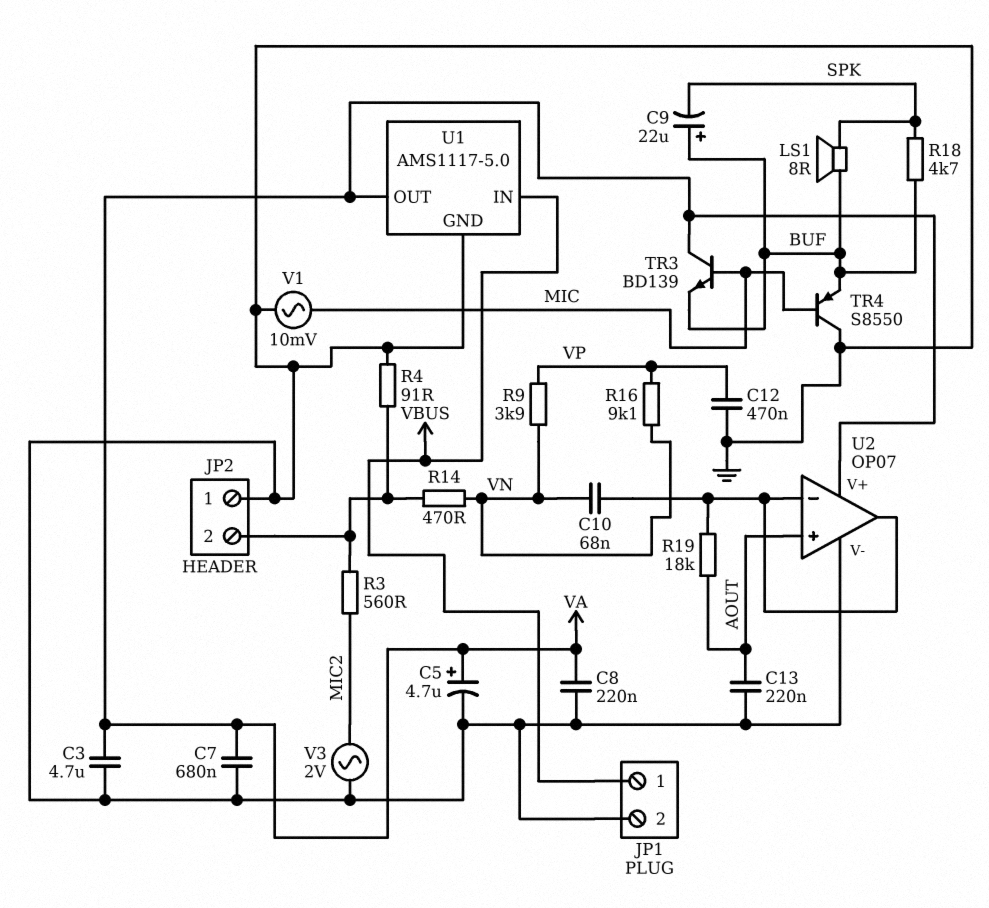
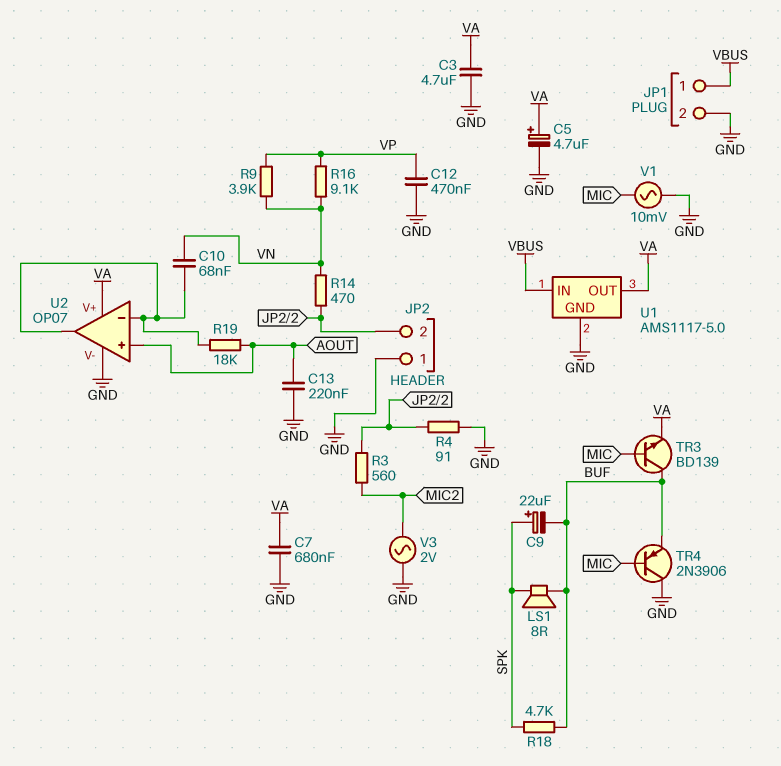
C8: 220nF (GND, VA) -> none
C9: 22uF (plus BUF, minus SPK) -> 22uF (plus SPK, minus BUF)
TR3: NPN BD139 (B MIC, C VA, E BUF) -> NPN BD139 (B MIC, C BUF, E VA)
TR4: PNP S8550 (B MIC, C GND, E BUF) -> PNP 2N3906 (B MIC, C GND, E BUF)

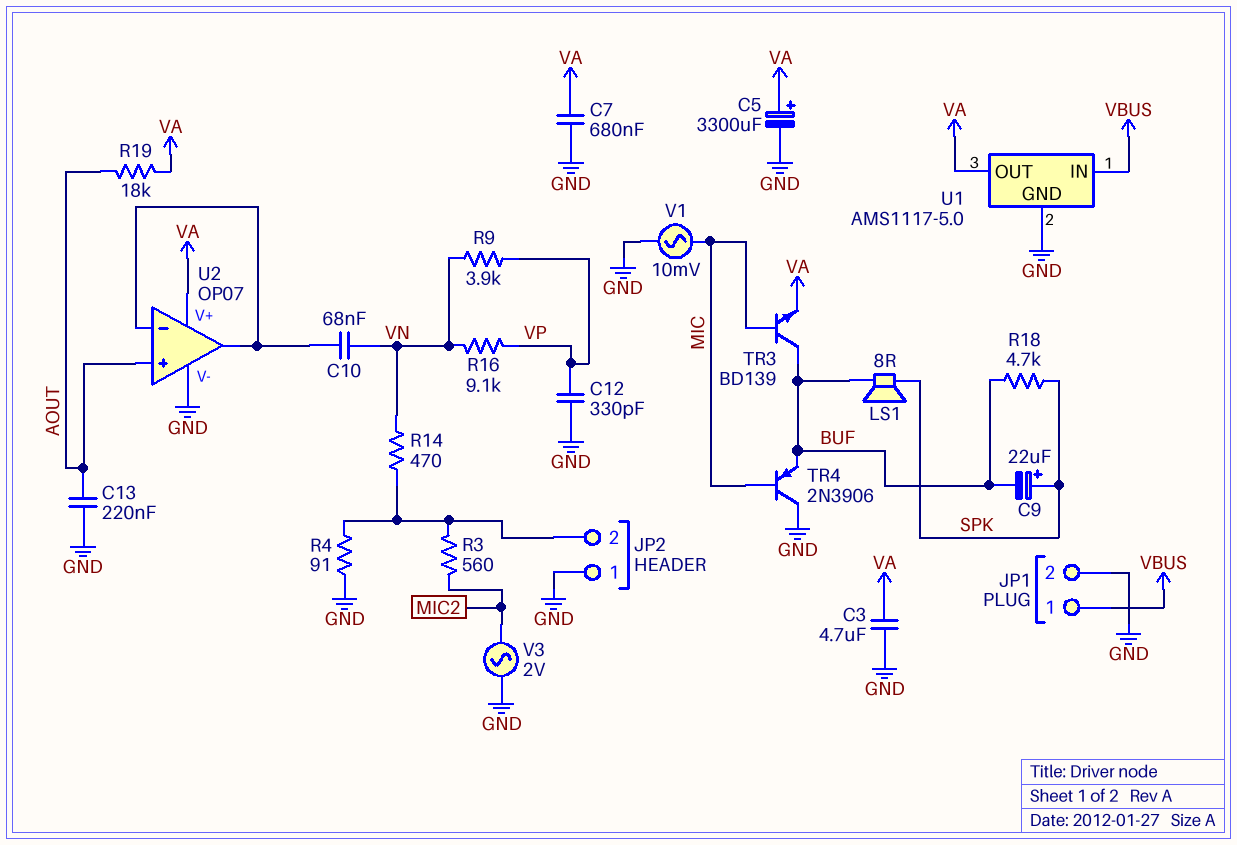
C5: 4.7uF (plus VA, minus GND) -> 3300uF (plus VA, minus GND)
C12: 470nF (GND, VP) -> 330pF (GND, VP)
R19: 18k (AOUT, U2/in-) -> 18k (AOUT, VA)

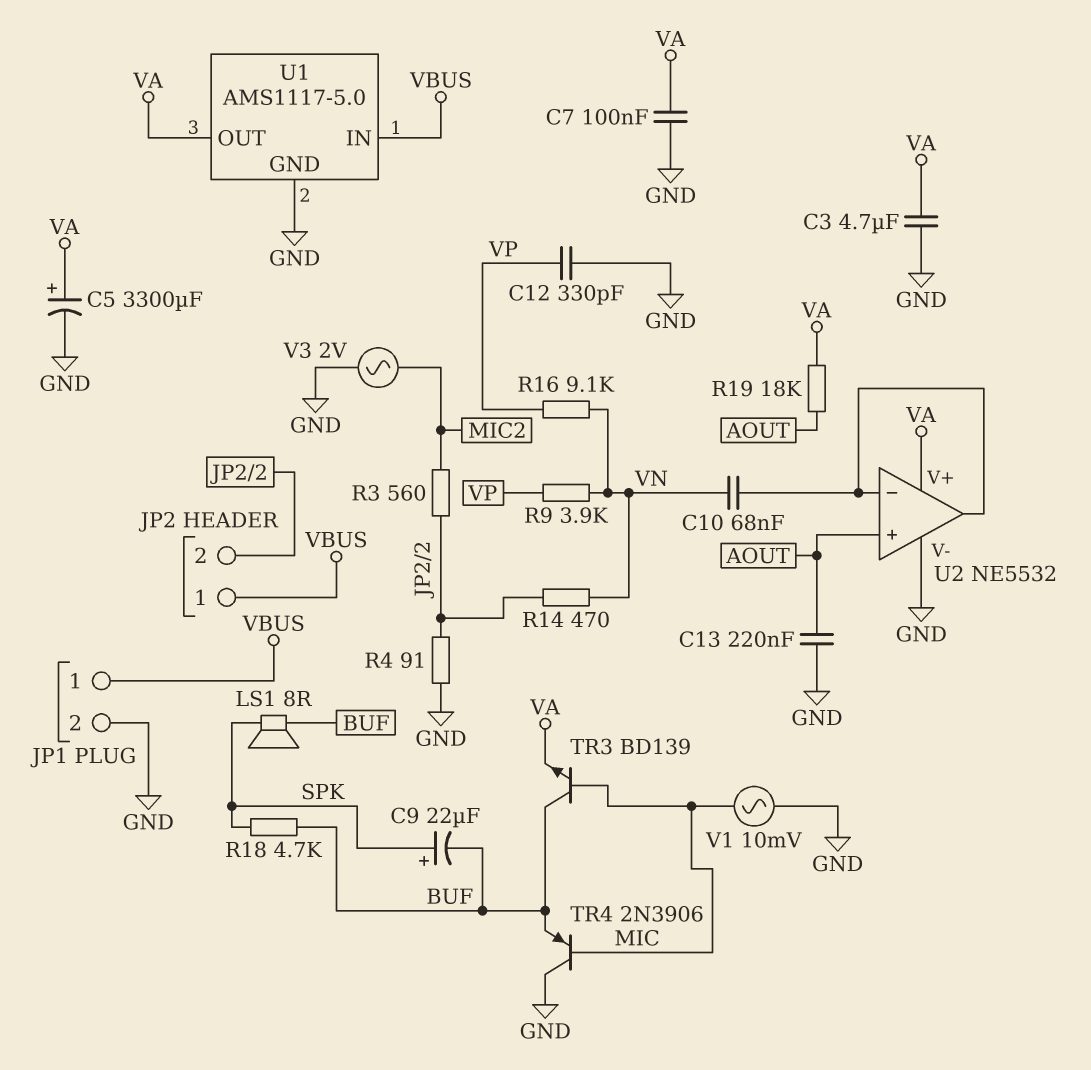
C7: 680nF (GND, VA) -> 100nF (GND, VA)
JP2 pin 1: GND -> VBUS
U2: OP07 -> NE5532

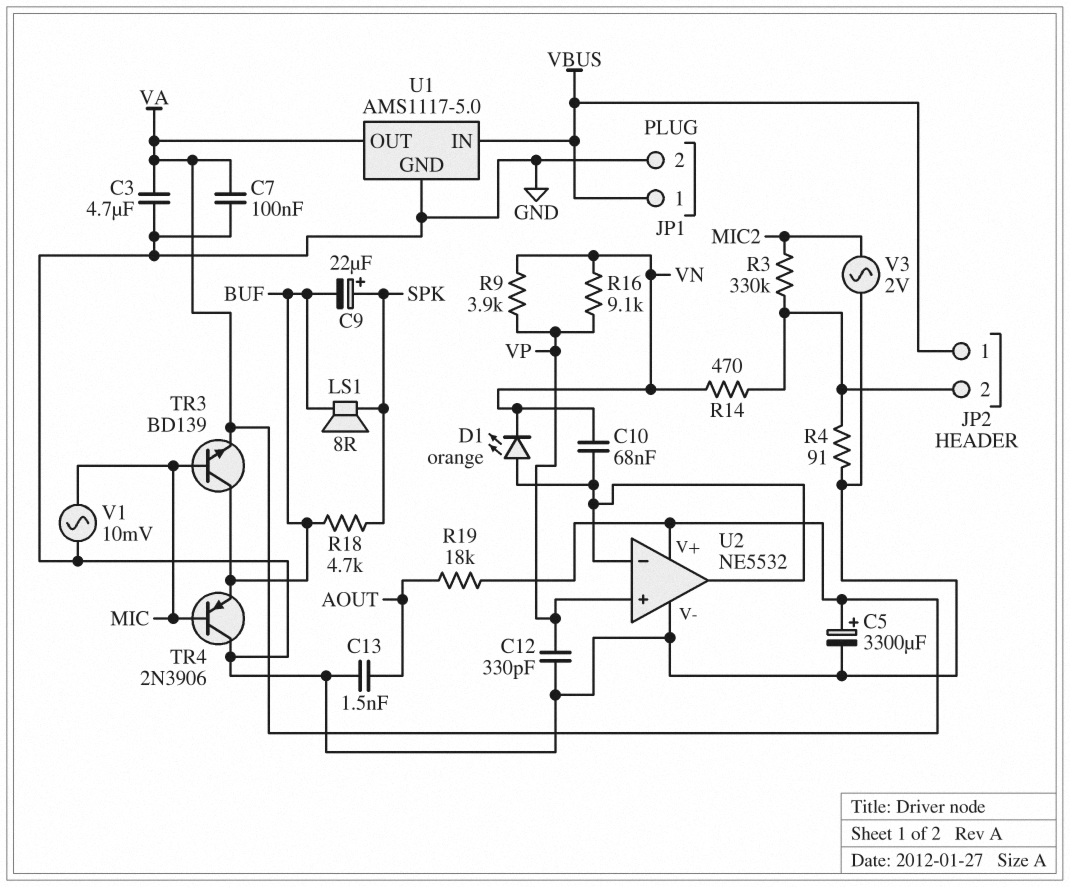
C13: 220nF (AOUT, GND) -> 1.5nF (AOUT, GND)
D1: none -> LED orange (A U2/in-, K VN)
R3: 560 (JP2/2, MIC2) -> 330k (JP2/2, MIC2)
U2 pin in+: AOUT -> VP

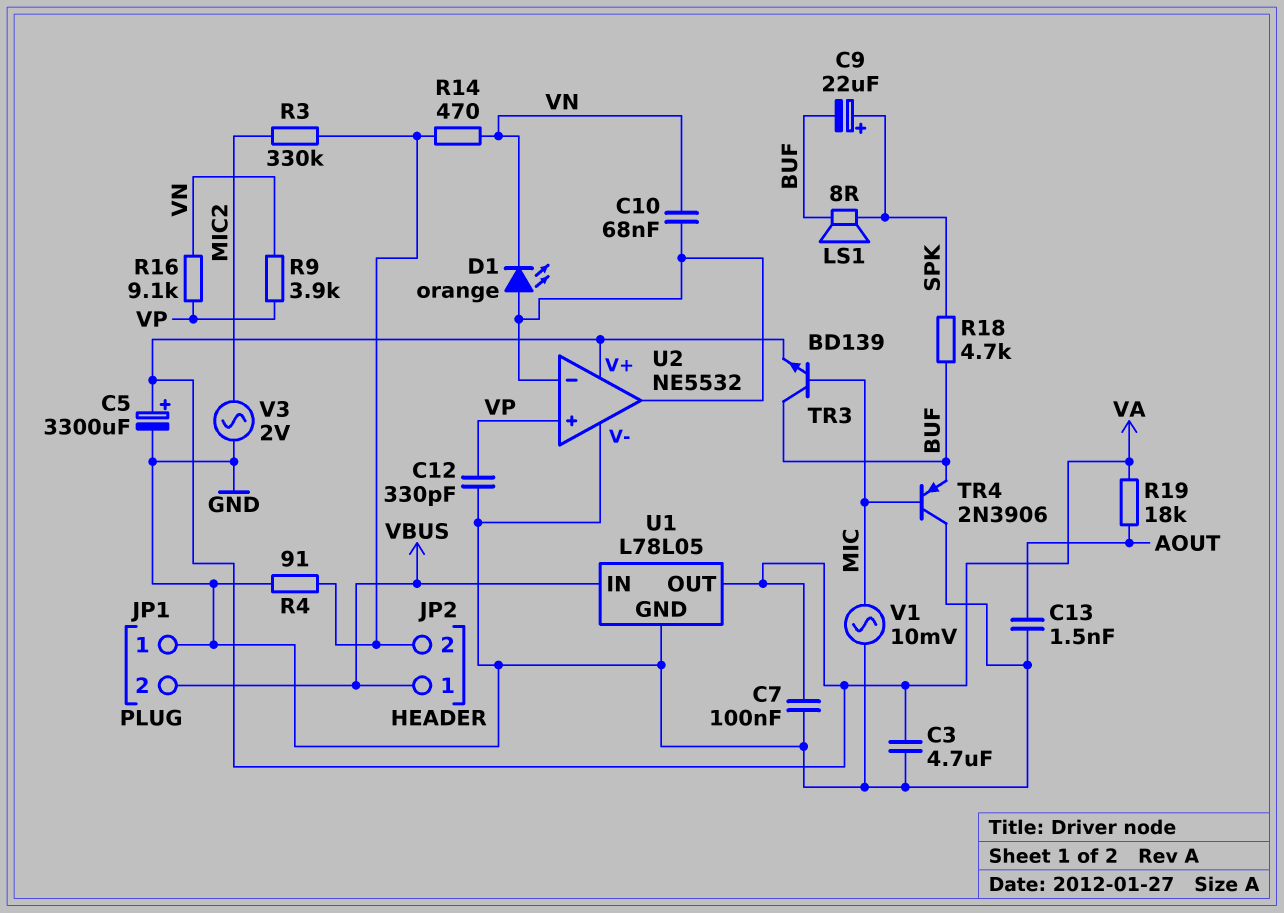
JP1 pin 1: VBUS -> GND
JP1 pin 2: GND -> VBUS
U1: AMS1117-5.0 -> L78L05

